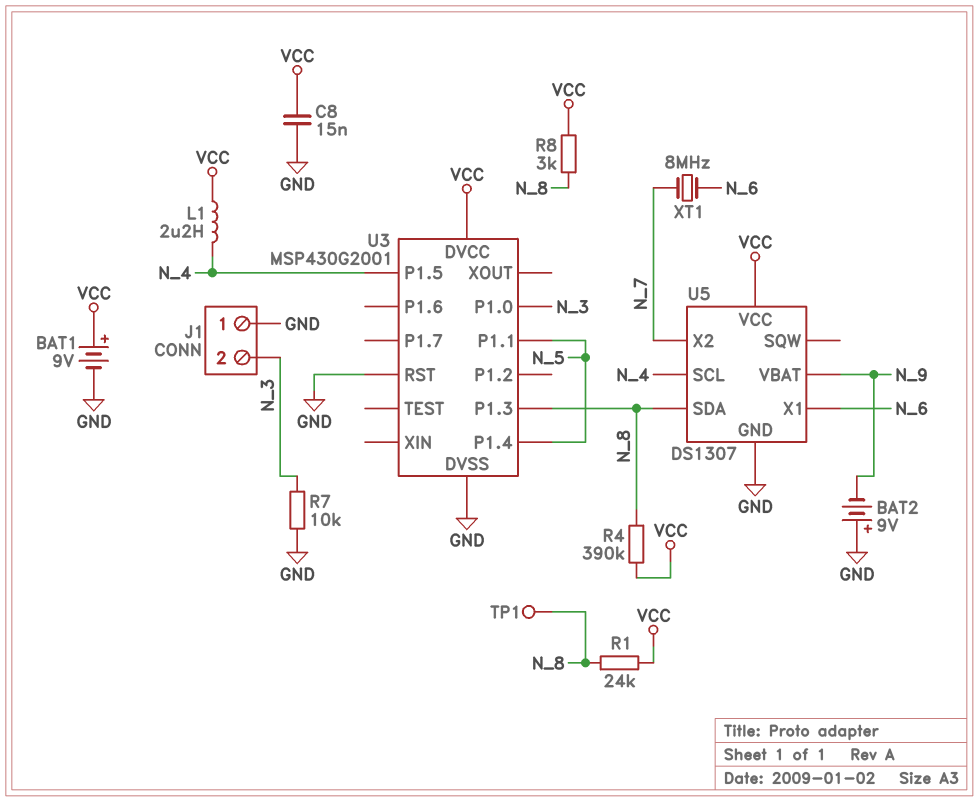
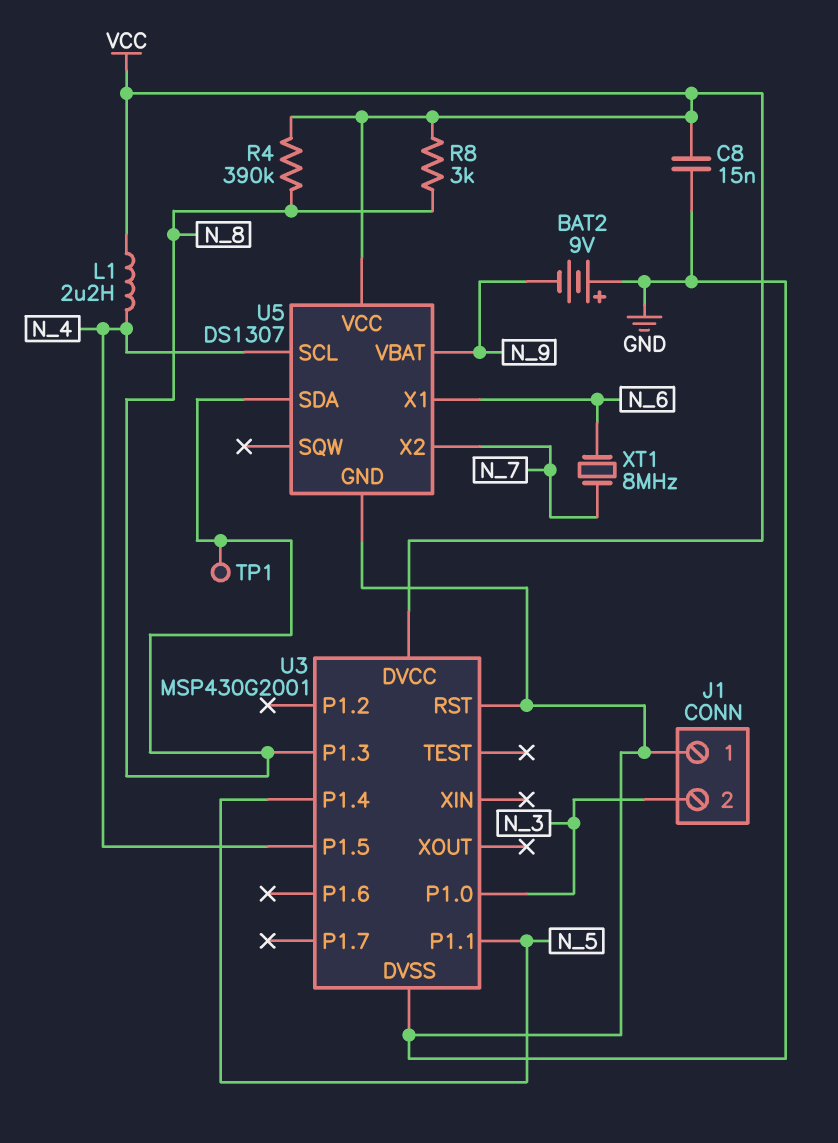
BAT1: 9V (plus VCC, minus GND) -> none
R1: 24k (N_8, VCC) -> none
R7: 10k (GND, N_3) -> none

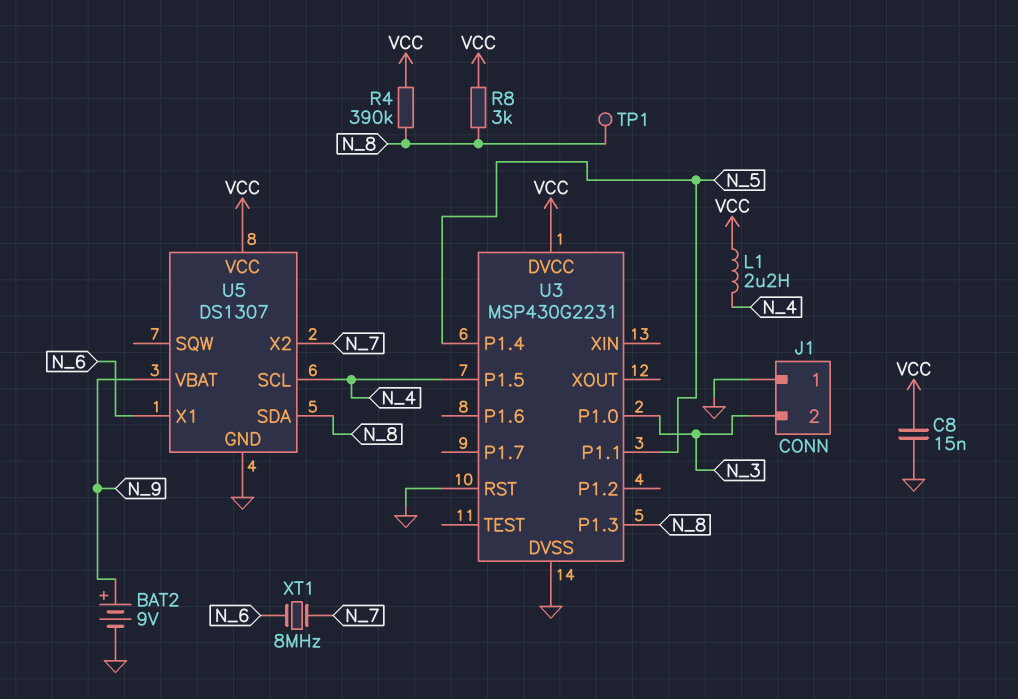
BAT2: 9V (plus GND, minus N_9) -> 9V (plus N_9, minus GND)
U3: MSP430G2001 -> MSP430G2231

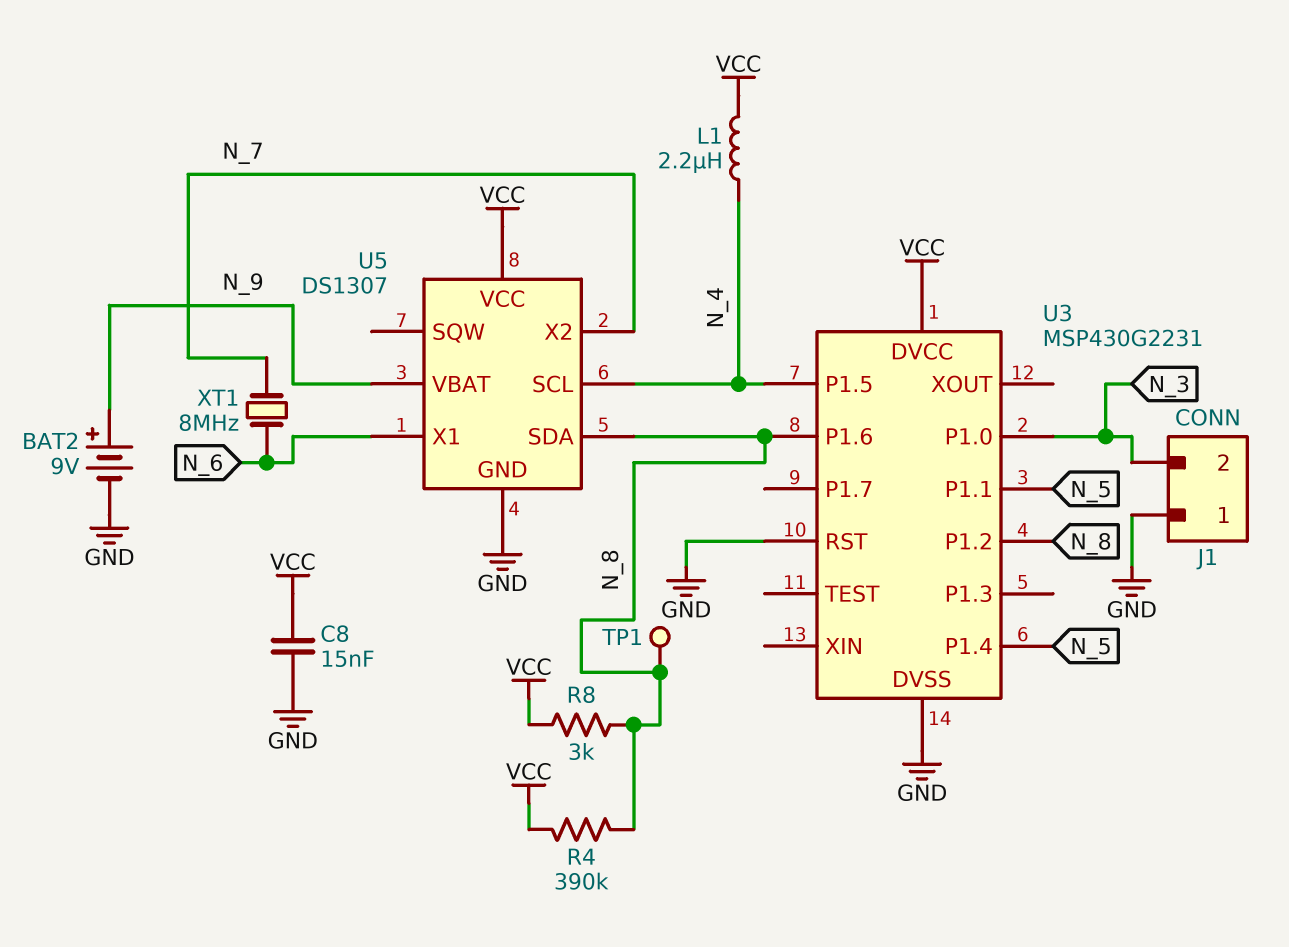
U3 pin P1.2: none -> N_8
U3 pin P1.3: N_8 -> none
U3 pin P1.6: none -> N_8

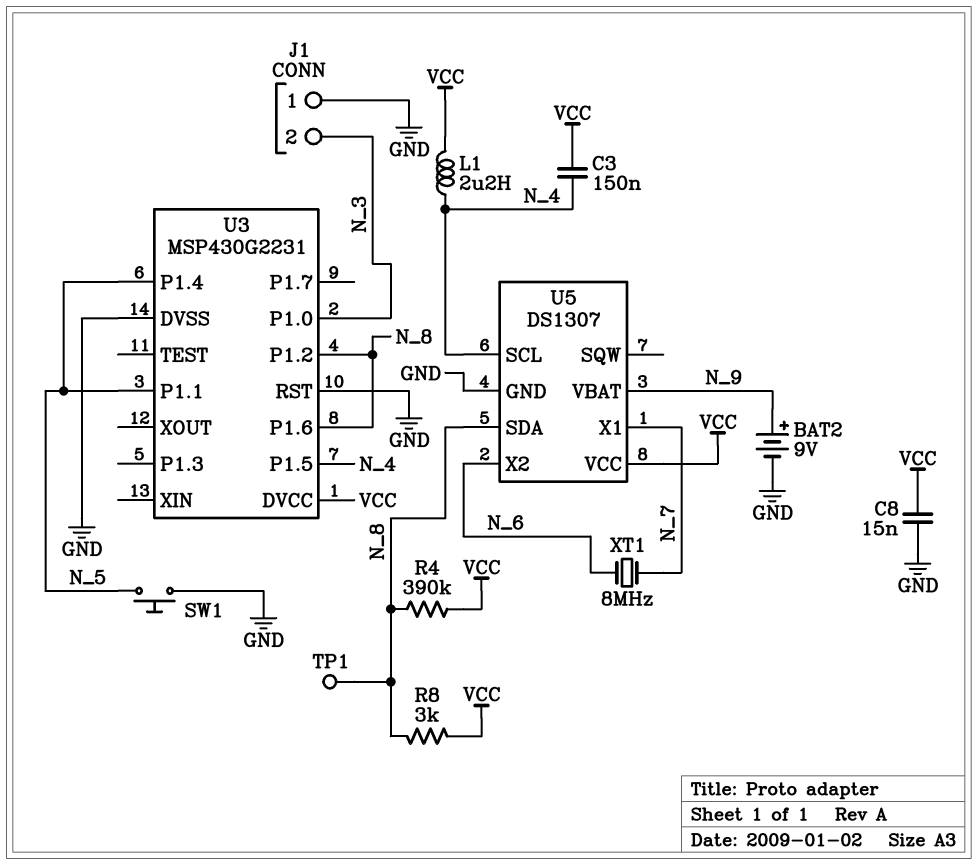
C3: none -> 150nF (N_4, VCC)
SW1: none -> button (GND, N_5)
U5 pin X1: N_6 -> N_7
U5 pin X2: N_7 -> N_6

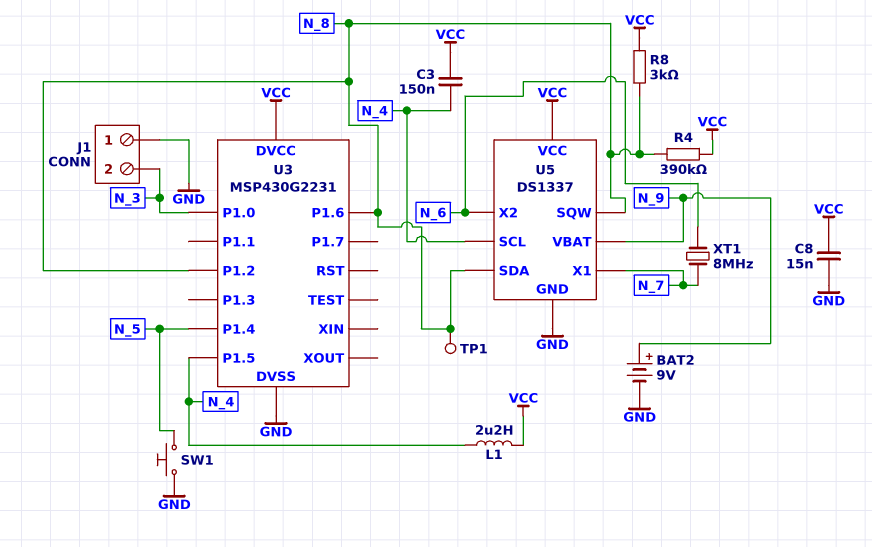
U3 pin P1.1: N_5 -> none
U3 pin RST: GND -> none
U5: DS1307 -> DS1337
U5 pin SQW: none -> N_8

